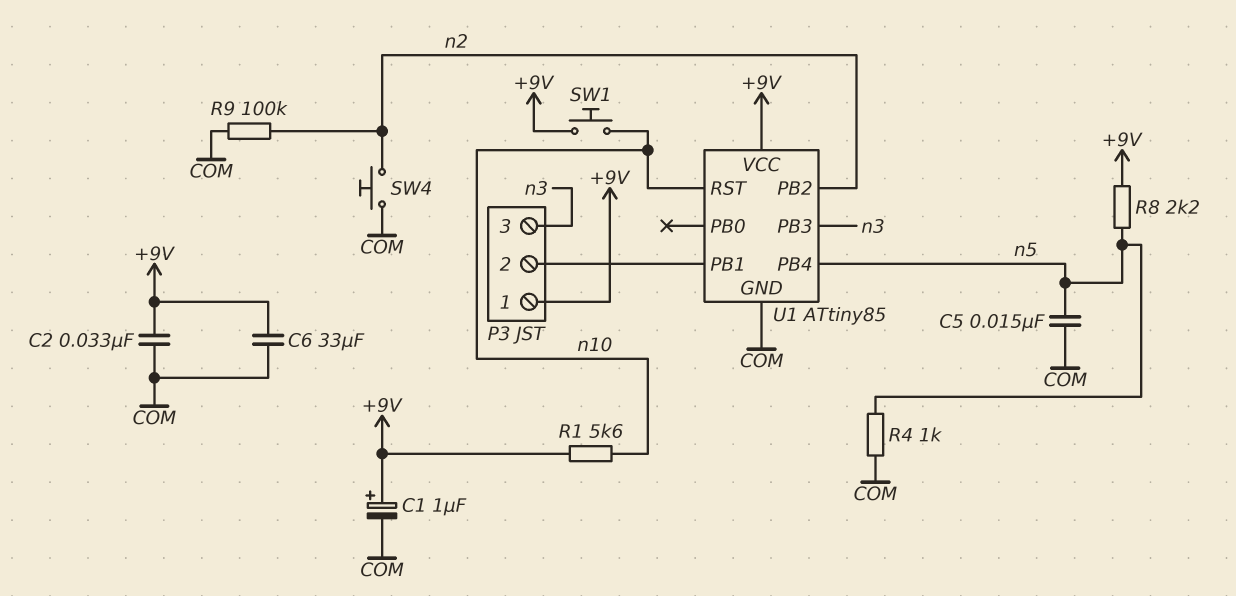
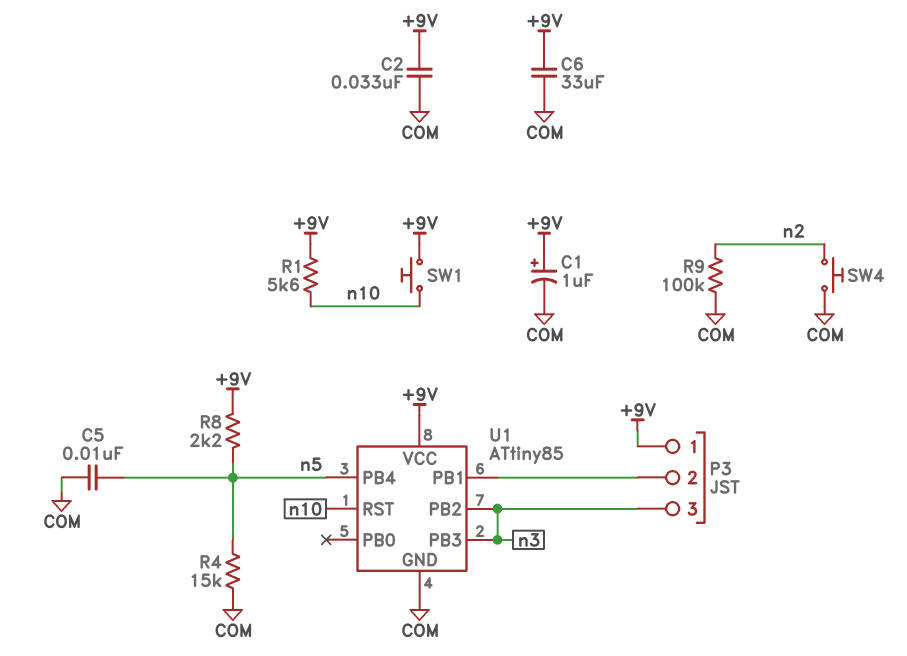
C5: 15nF (COM, n5) -> 10nF (COM, n5)
R4: 1k (COM, n5) -> 15k (COM, n5)
U1 pin PB2: n2 -> n3

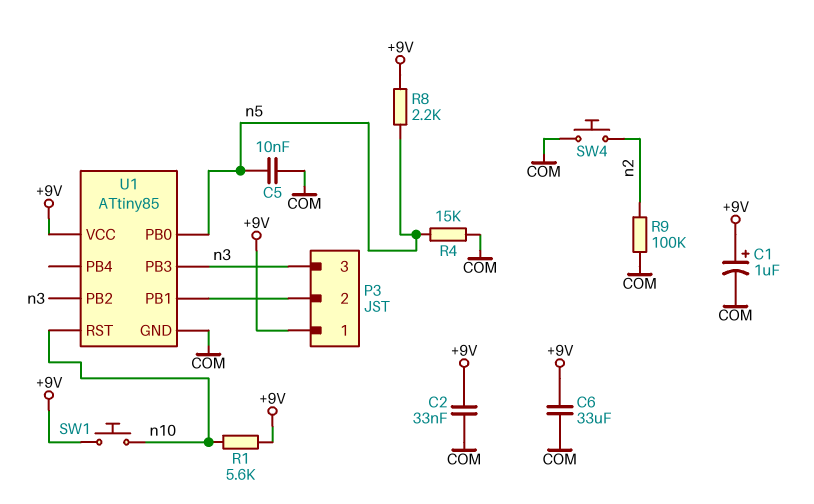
U1 pin PB0: none -> n5
U1 pin PB4: n5 -> none

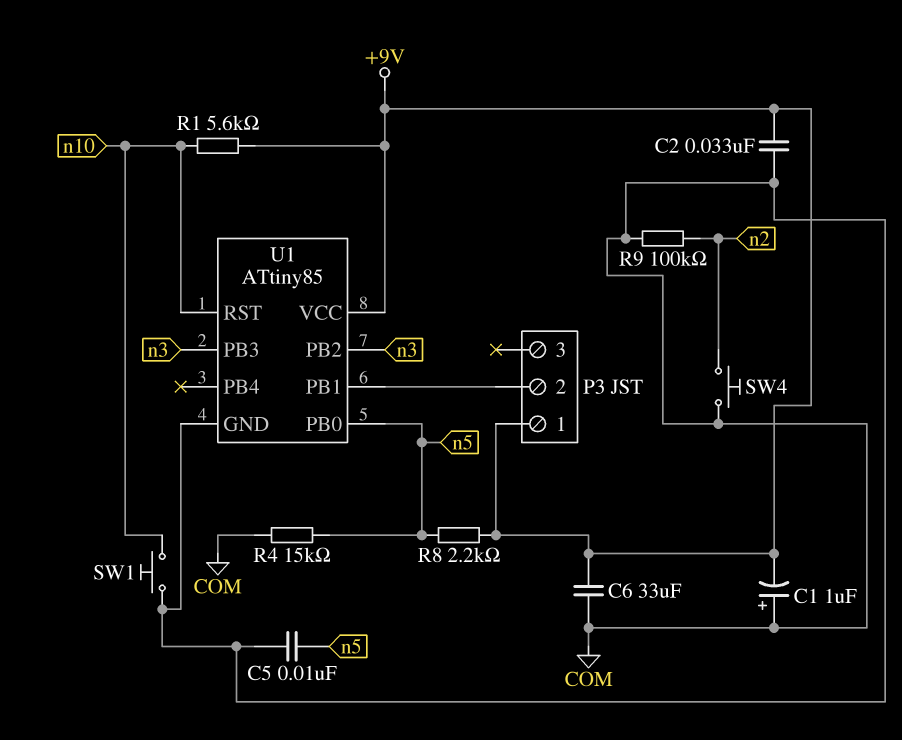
C1: 1uF (plus +9V, minus COM) -> 1uF (plus COM, minus +9V)
P3 pin 3: n3 -> none
SW1: button (+9V, n10) -> button (COM, n10)

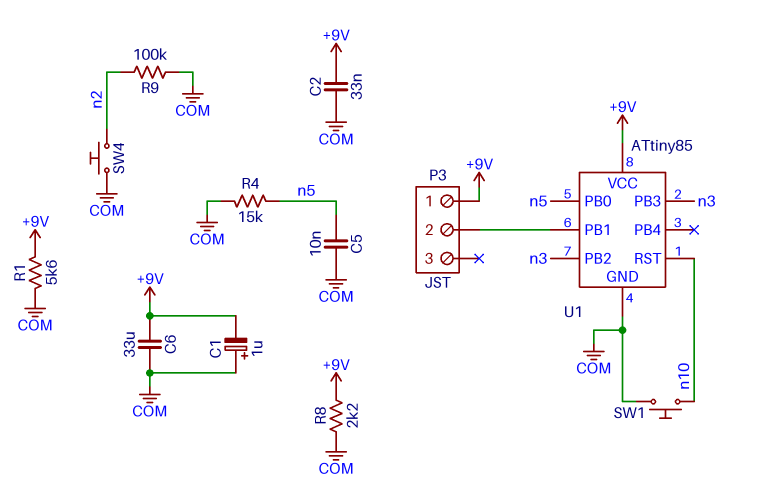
R1: 5.6k (+9V, n10) -> 5.6k (+9V, COM)
R8: 2.2k (+9V, n5) -> 2.2k (+9V, COM)

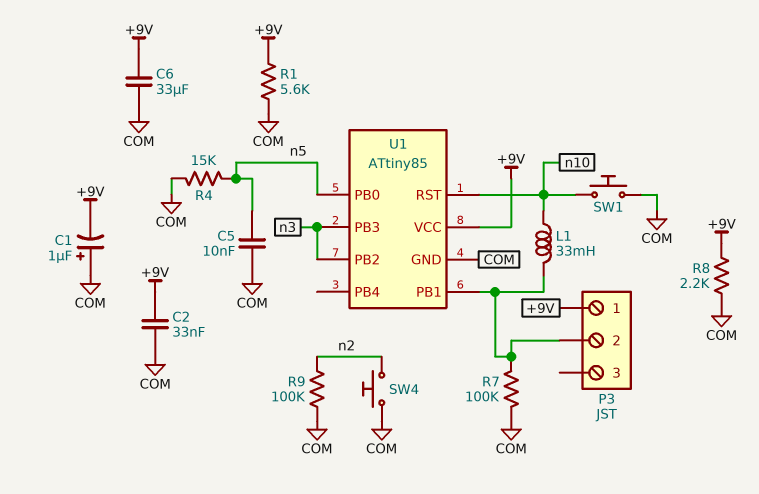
L1: none -> 33mH (P3/2, n10)
R7: none -> 100k (COM, P3/2)

